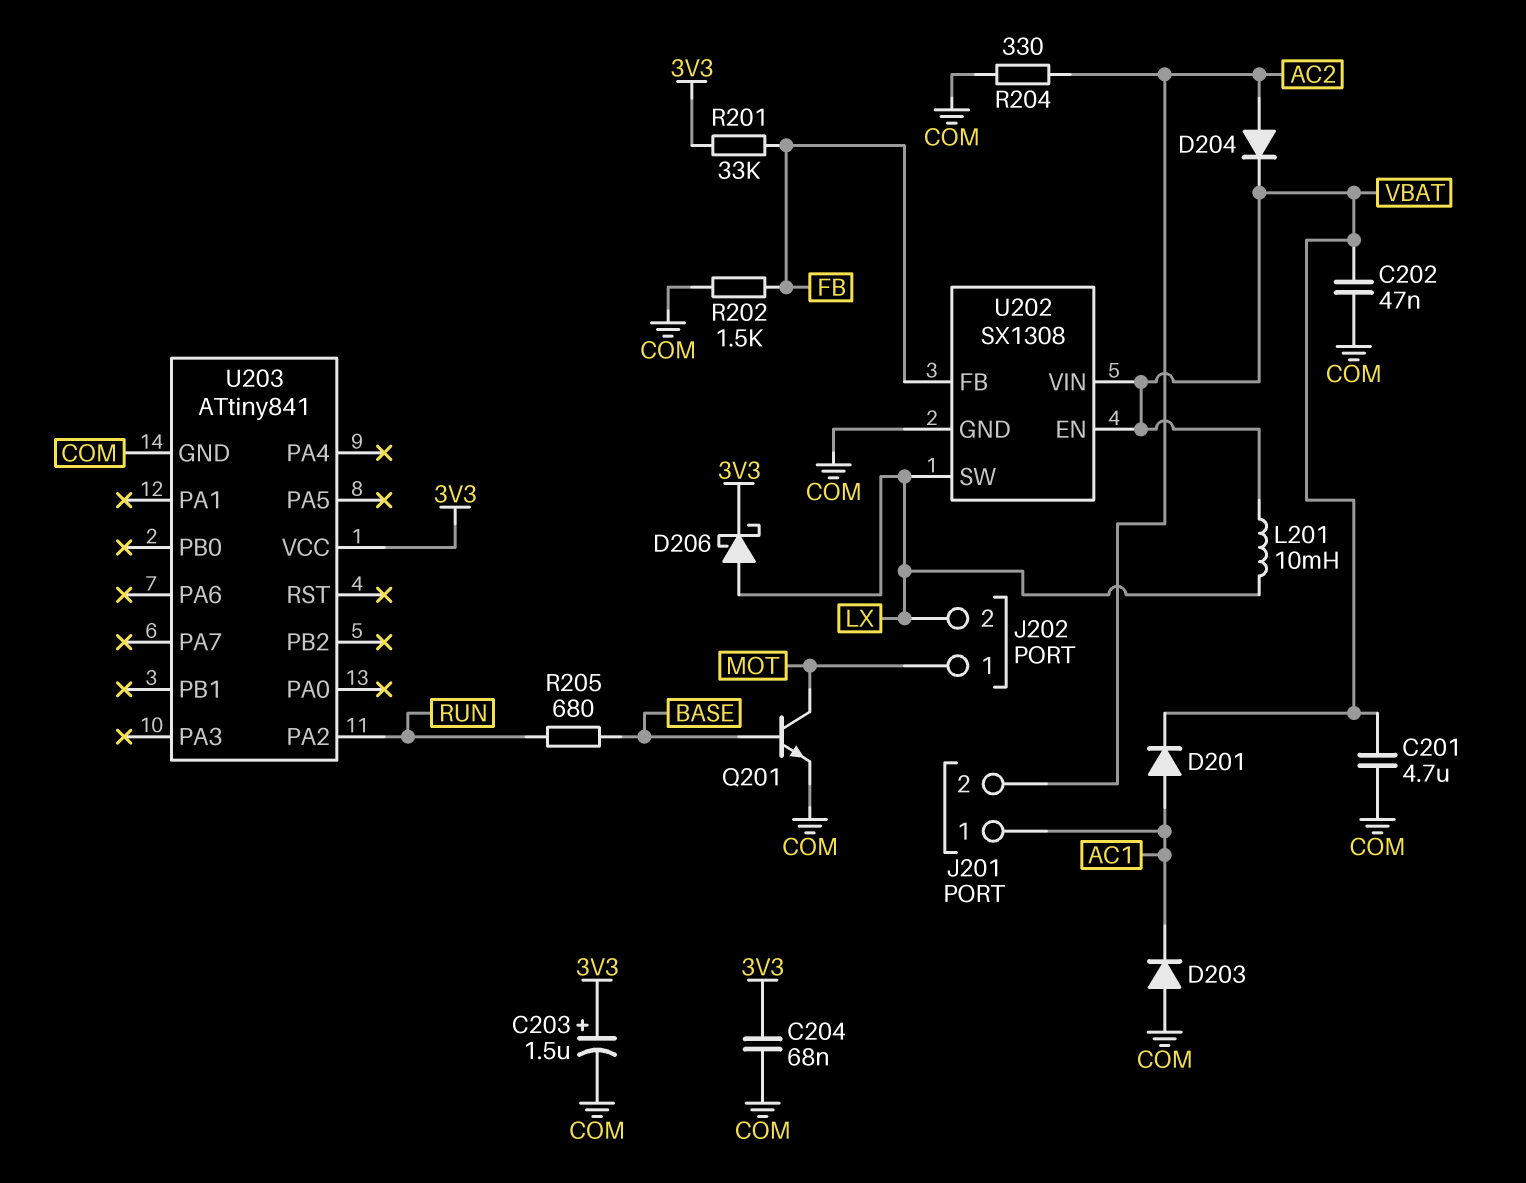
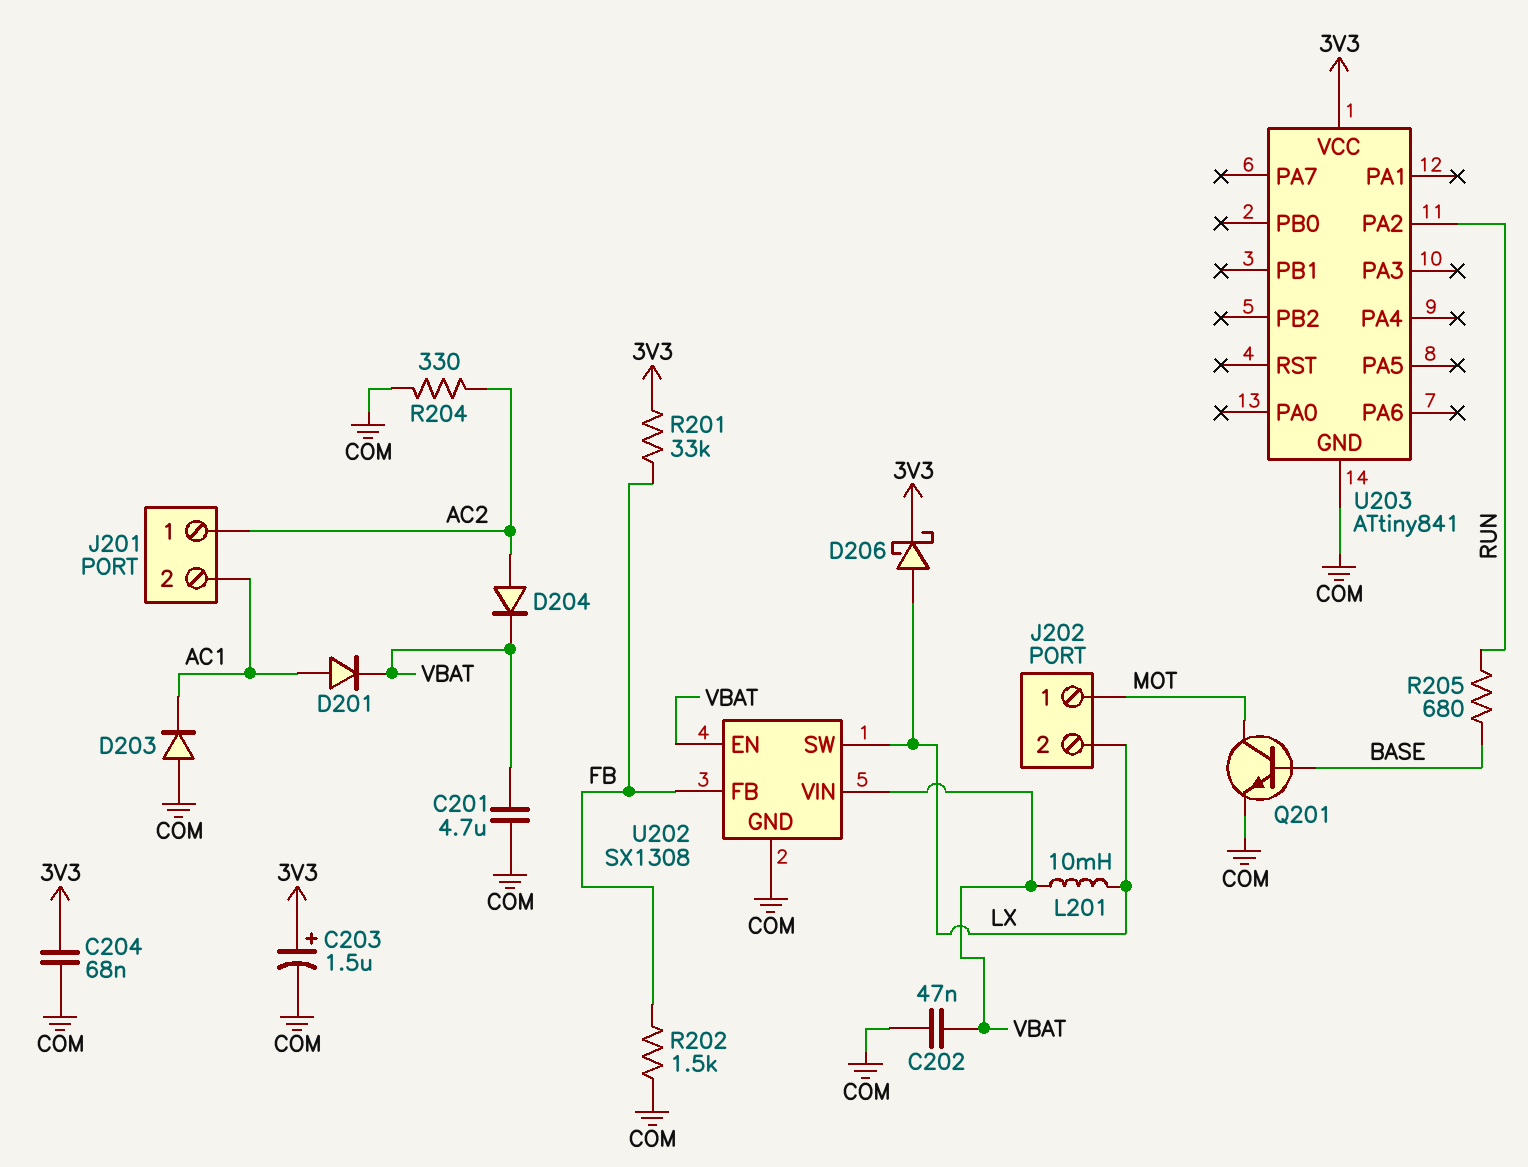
J201 pin 1: AC1 -> AC2
J201 pin 2: AC2 -> AC1

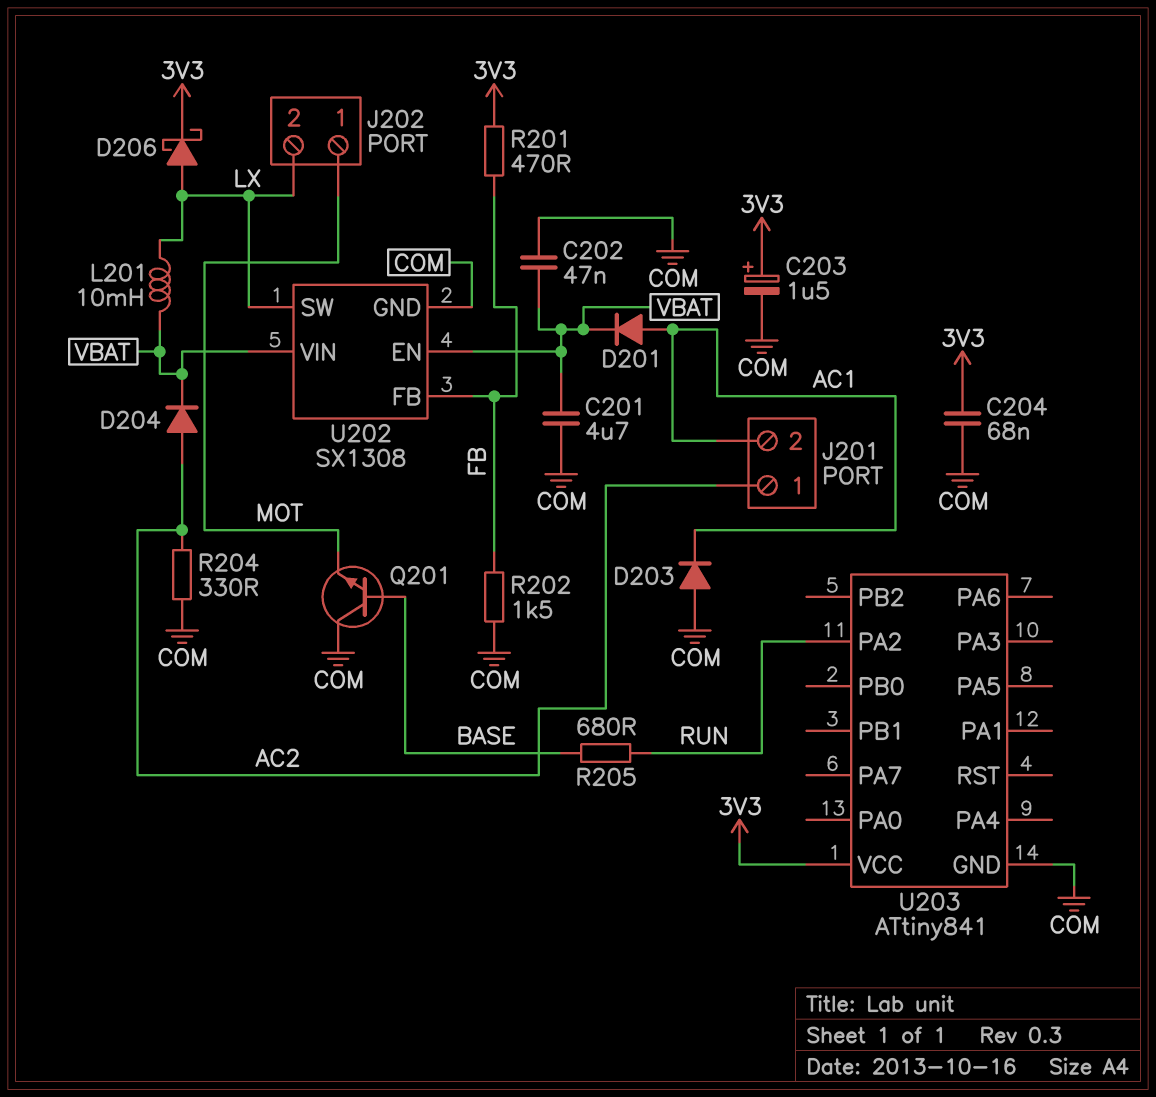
Q201: NPN (B BASE, C MOT, E COM) -> NPN (B BASE, C COM, E MOT)
R201: 33k (3V3, FB) -> 470 (3V3, FB)

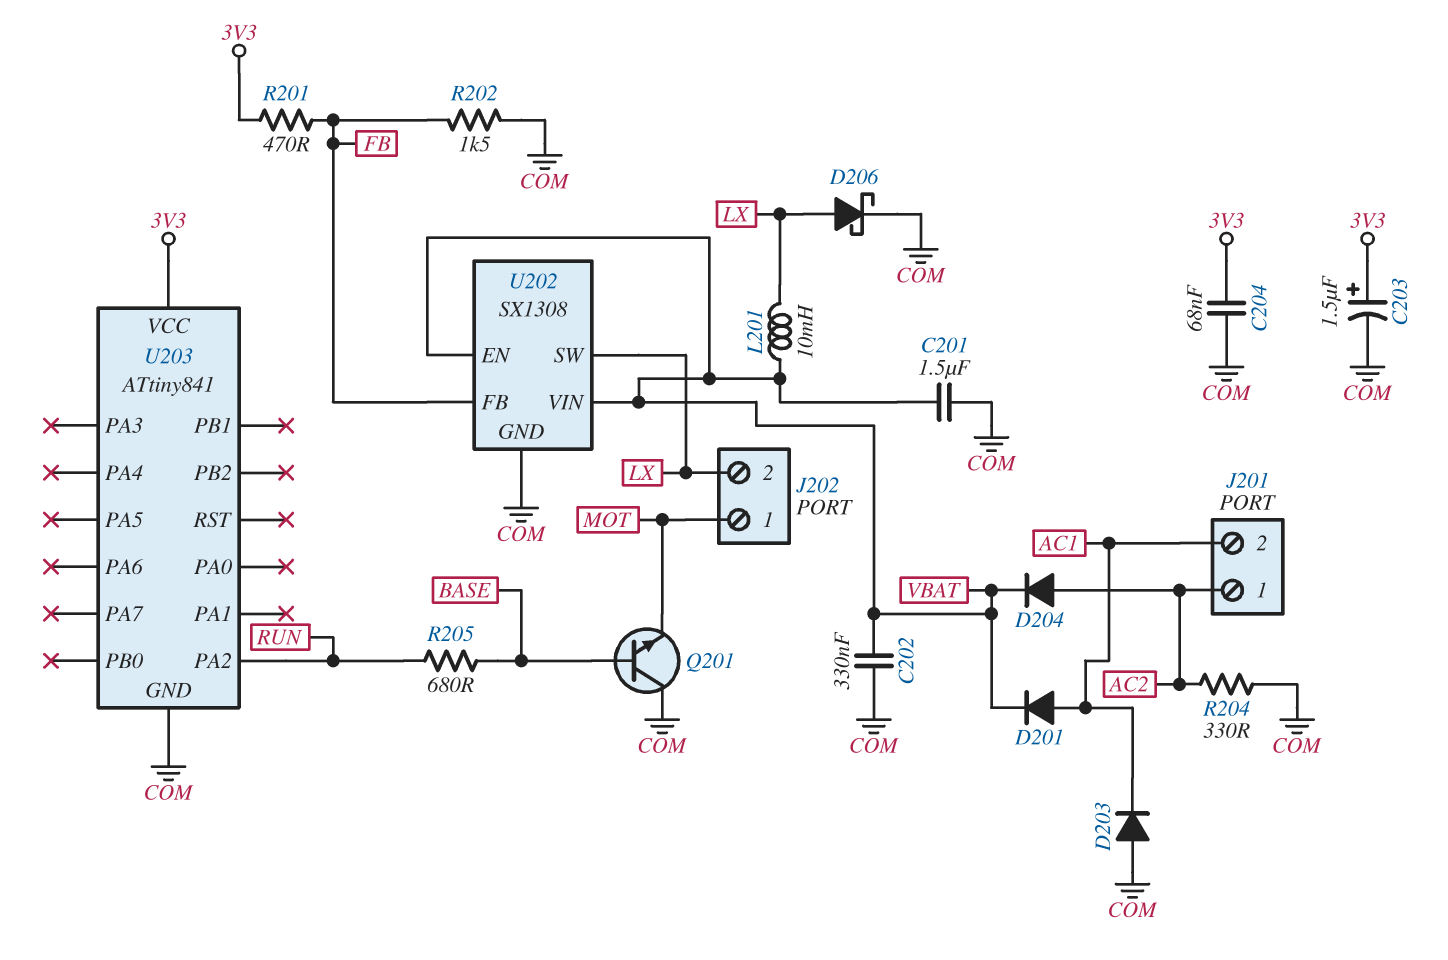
C201: 4.7uF (COM, VBAT) -> 1.5uF (COM, VBAT)
C202: 47nF (COM, VBAT) -> 330nF (COM, VBAT)
D206: schottky (A LX, K 3V3) -> schottky (A LX, K COM)

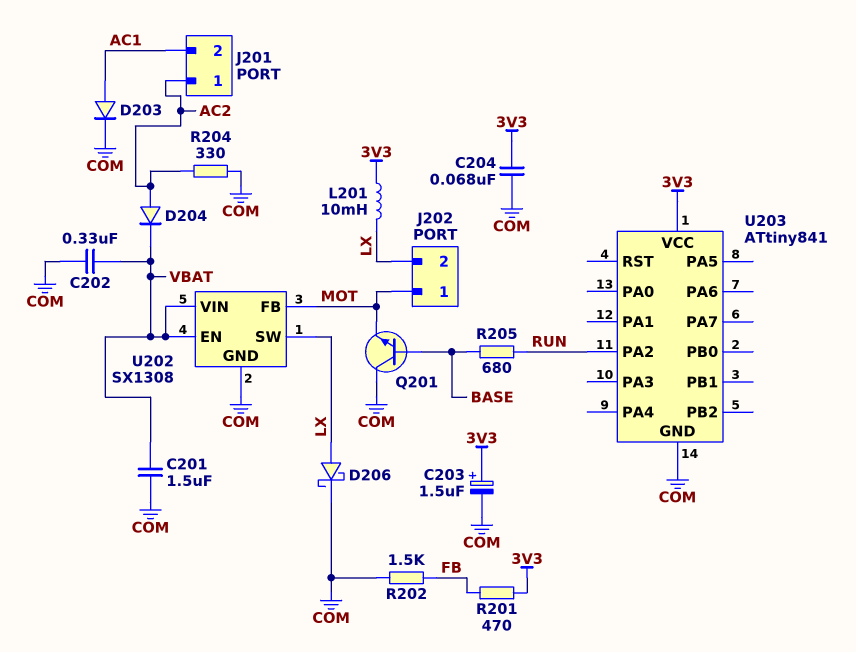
D201: diode (A AC1, K VBAT) -> none
D203: diode (A COM, K AC1) -> diode (A AC1, K COM)
L201: 10mH (LX, VBAT) -> 10mH (3V3, LX)
U202 pin FB: FB -> MOT

